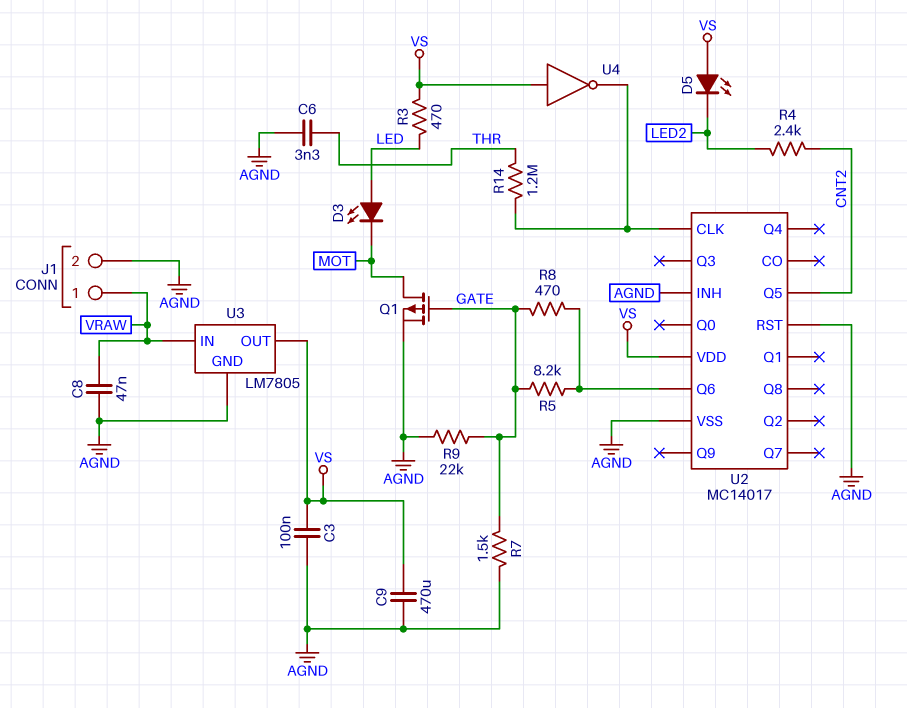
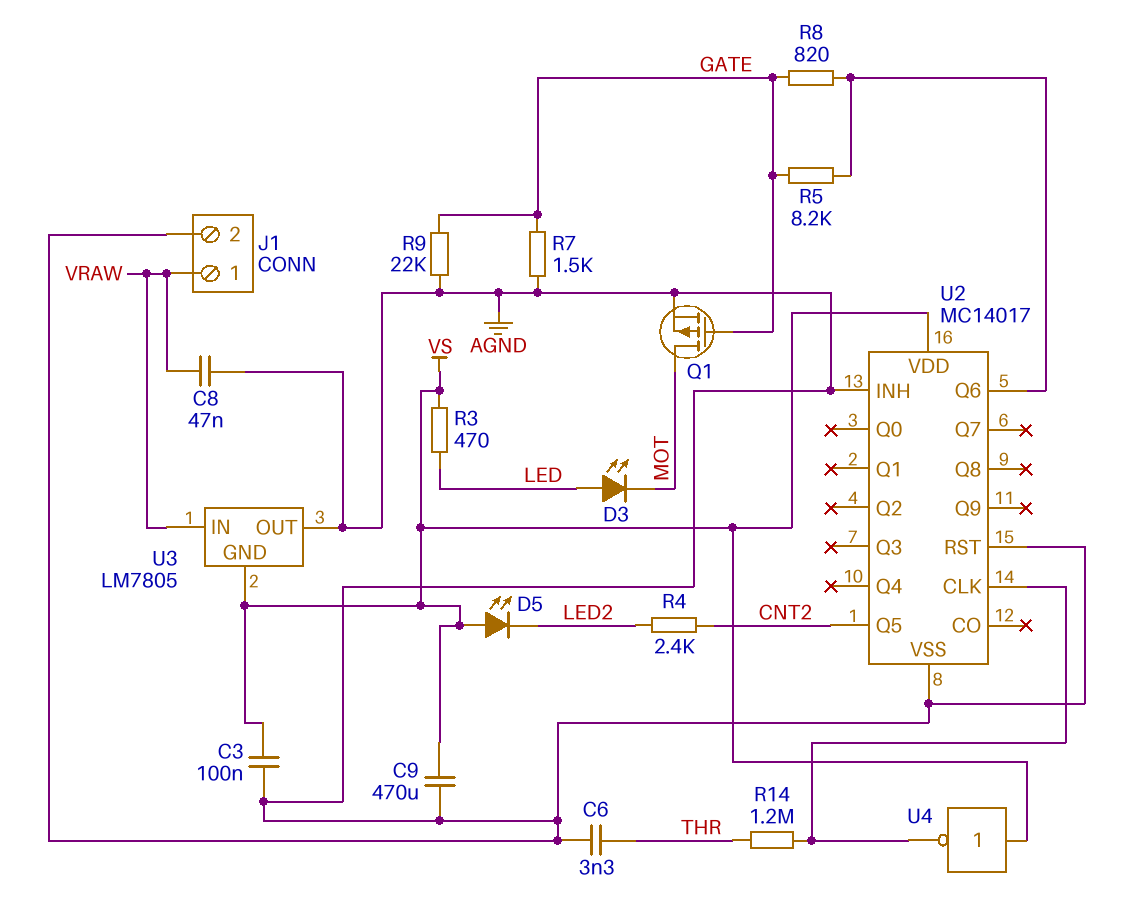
R8: 470 (GATE, U2/Q6) -> 820 (GATE, U2/Q6)
U3 pin GND: AGND -> VS
U3 pin OUT: VS -> AGND

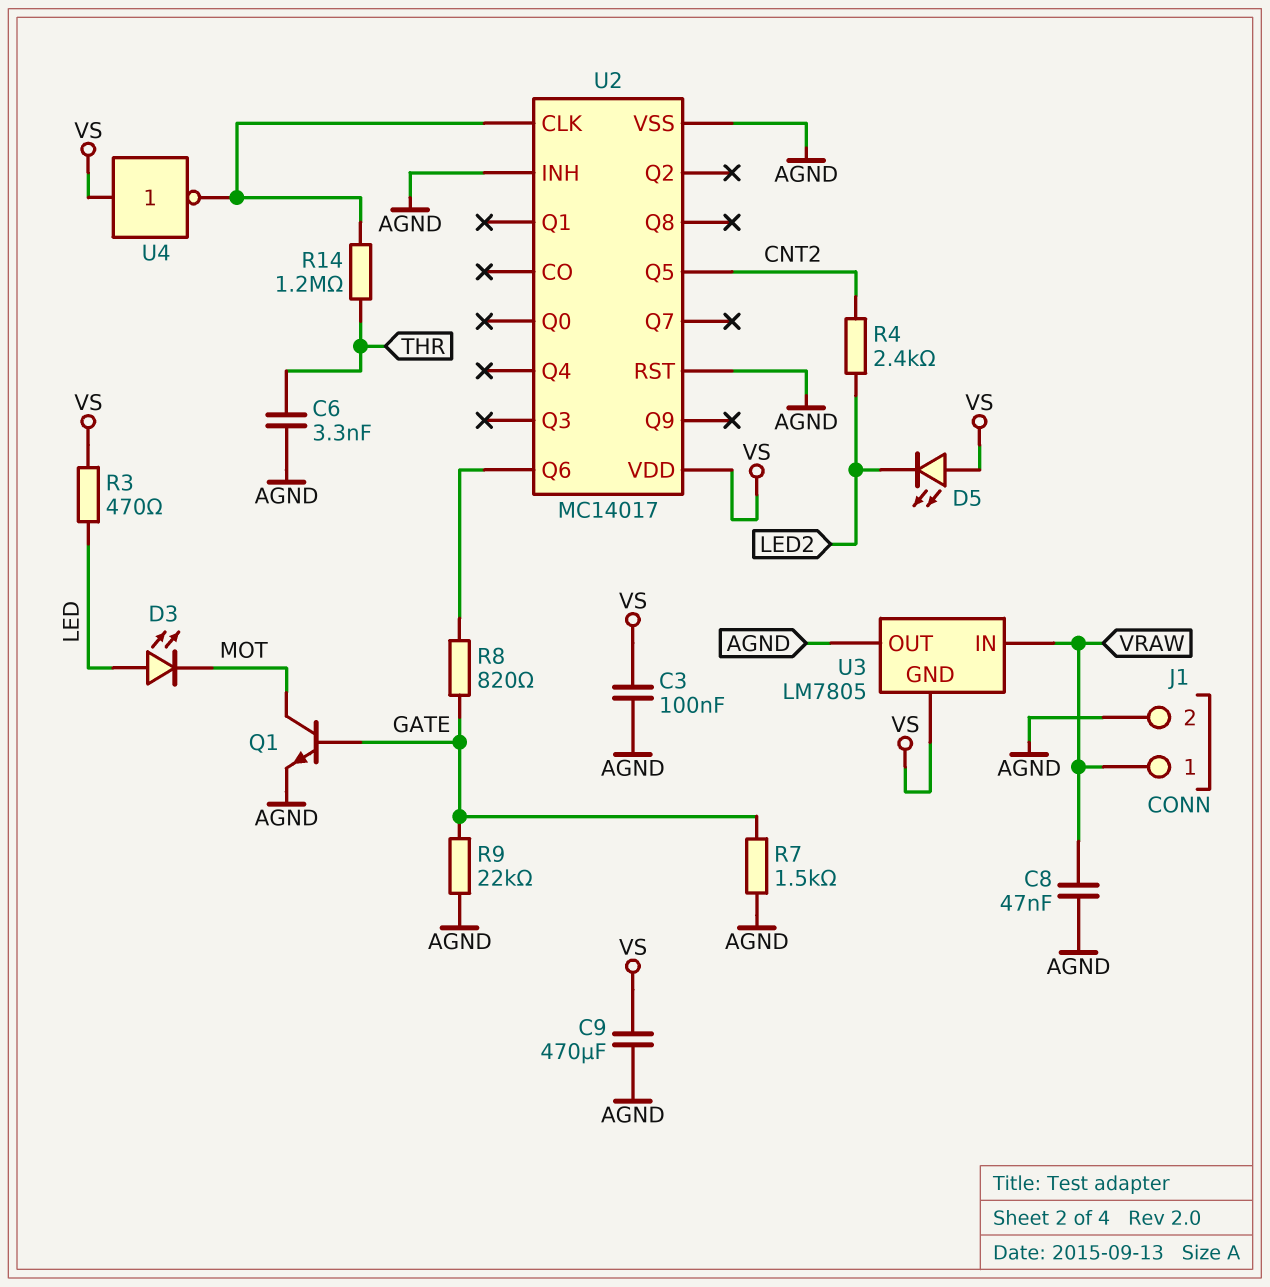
Q1: PMOS (G GATE, D MOT, S AGND) -> NPN (B GATE, C MOT, E AGND)
R5: 8.2k (GATE, U2/Q6) -> none

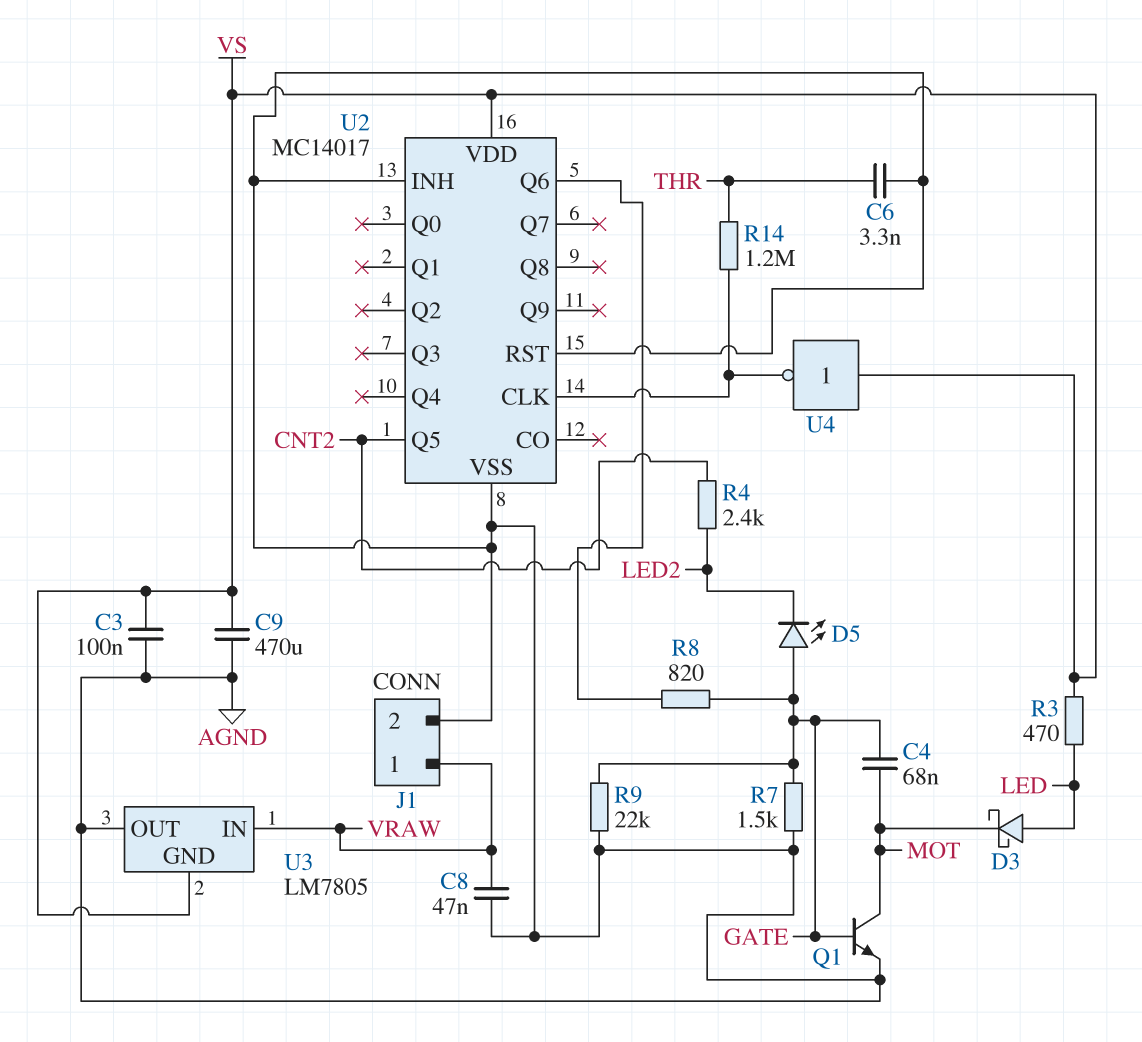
C4: none -> 68nF (GATE, MOT)
D3: LED (A LED, K MOT) -> schottky (A LED, K MOT)
D5: LED (A VS, K LED2) -> LED (A GATE, K LED2)

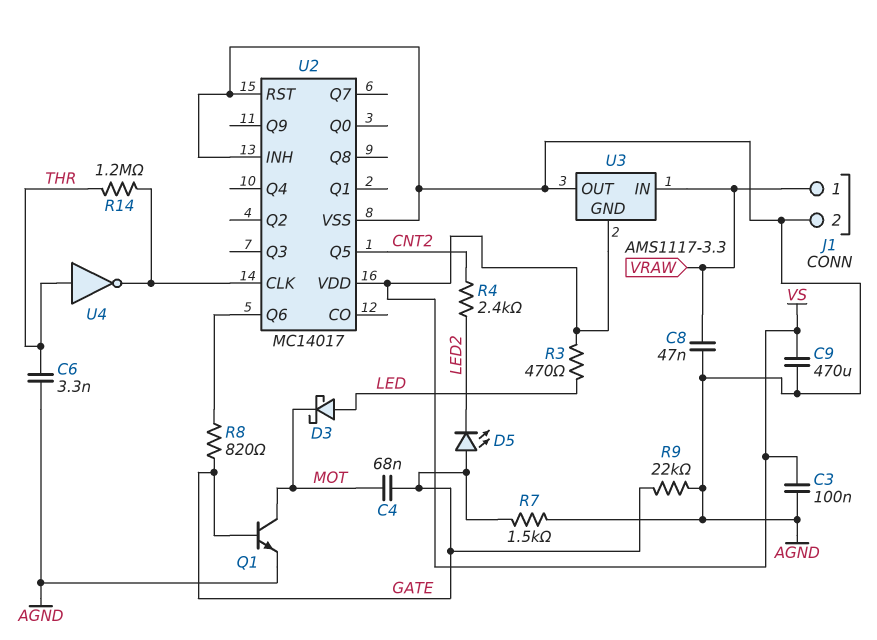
U3: LM7805 -> AMS1117-3.3
U4: NOT (in VS, out U2/CLK) -> NOT (in THR, out U2/CLK)

